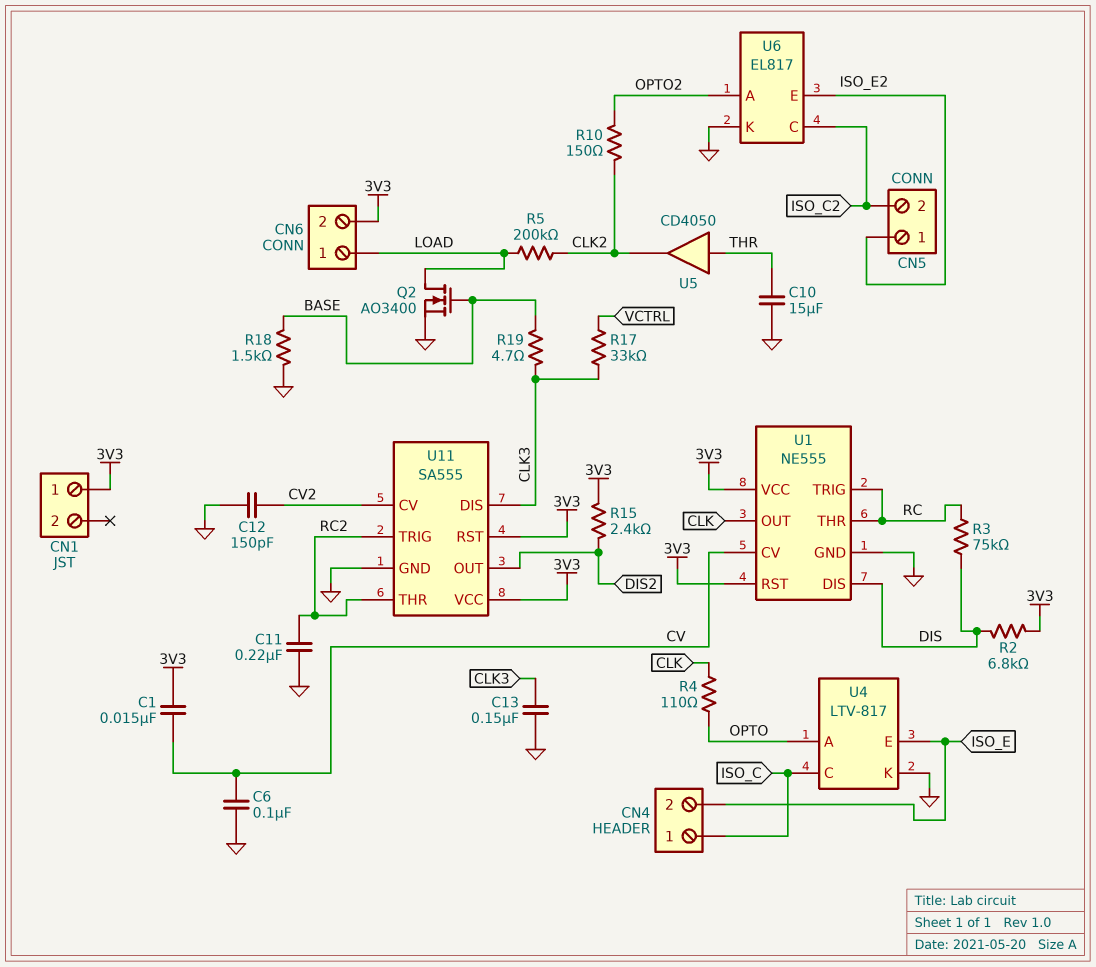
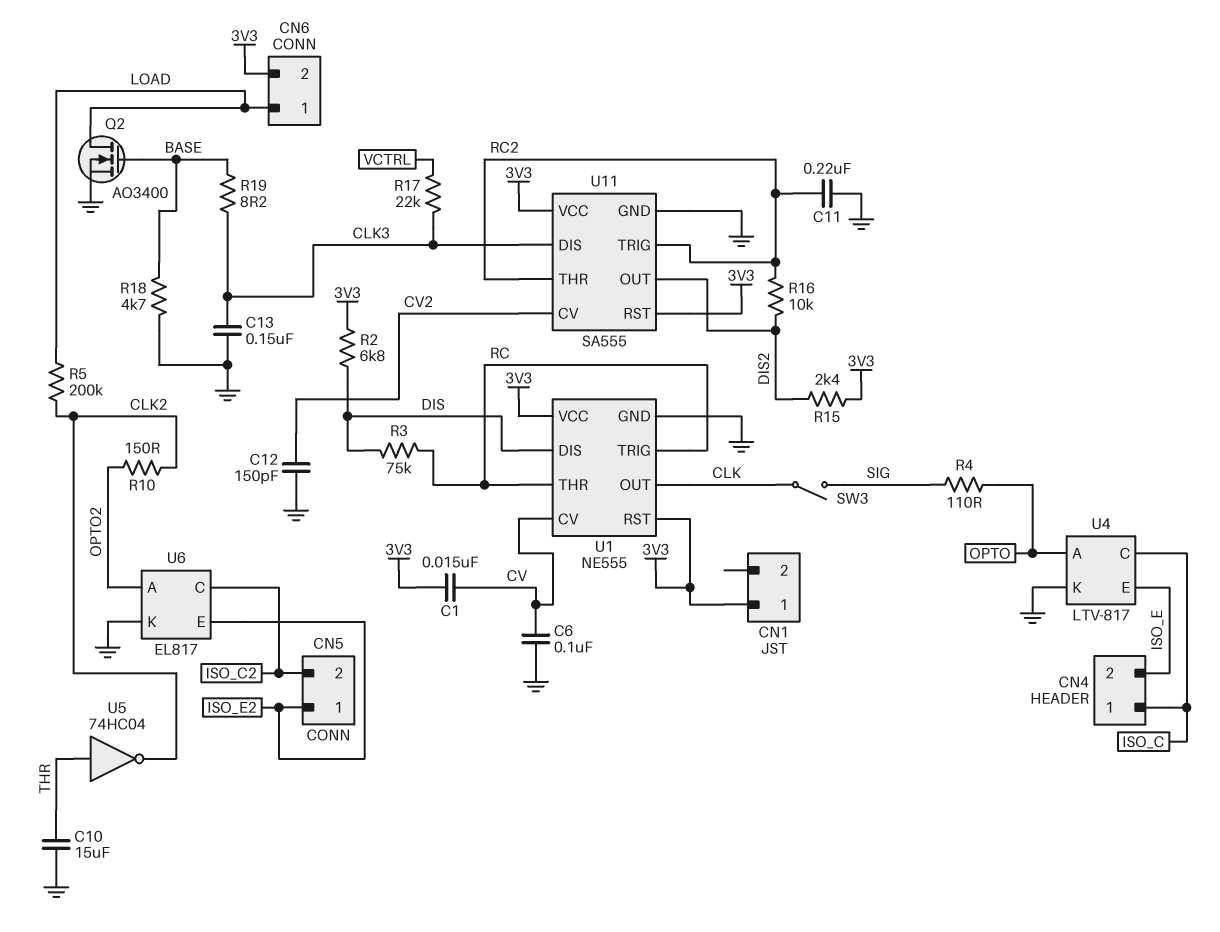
R4: 110 (CLK, OPTO) -> 110 (OPTO, SIG)
R16: none -> 10k (DIS2, RC2)
R17: 33k (CLK3, VCTRL) -> 22k (CLK3, VCTRL)
R18: 1.5k (BASE, GND) -> 4.7k (BASE, GND)
R19: 4.7 (BASE, CLK3) -> 8.2 (BASE, CLK3)
SW3: none -> switch (CLK, SIG)
U5: buffer CD4050 (in THR, out CLK2) -> NOT 74HC04 (in THR, out CLK2)

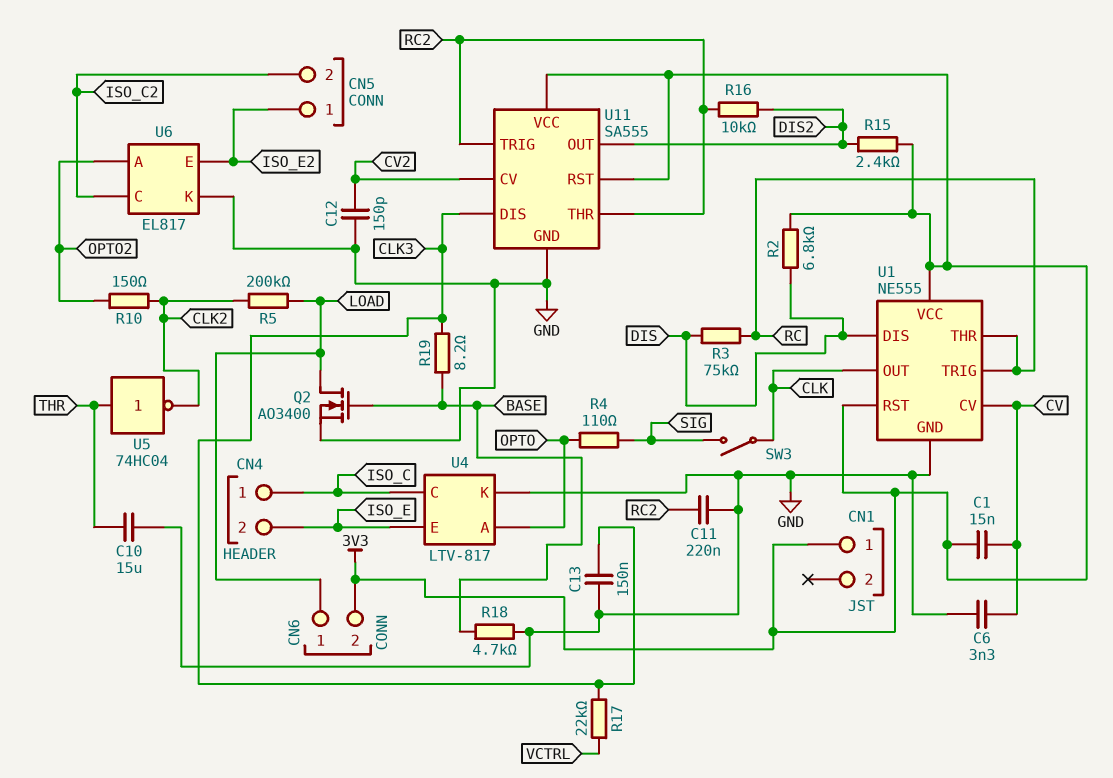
C6: 100nF (CV, GND) -> 3.3nF (CV, GND)

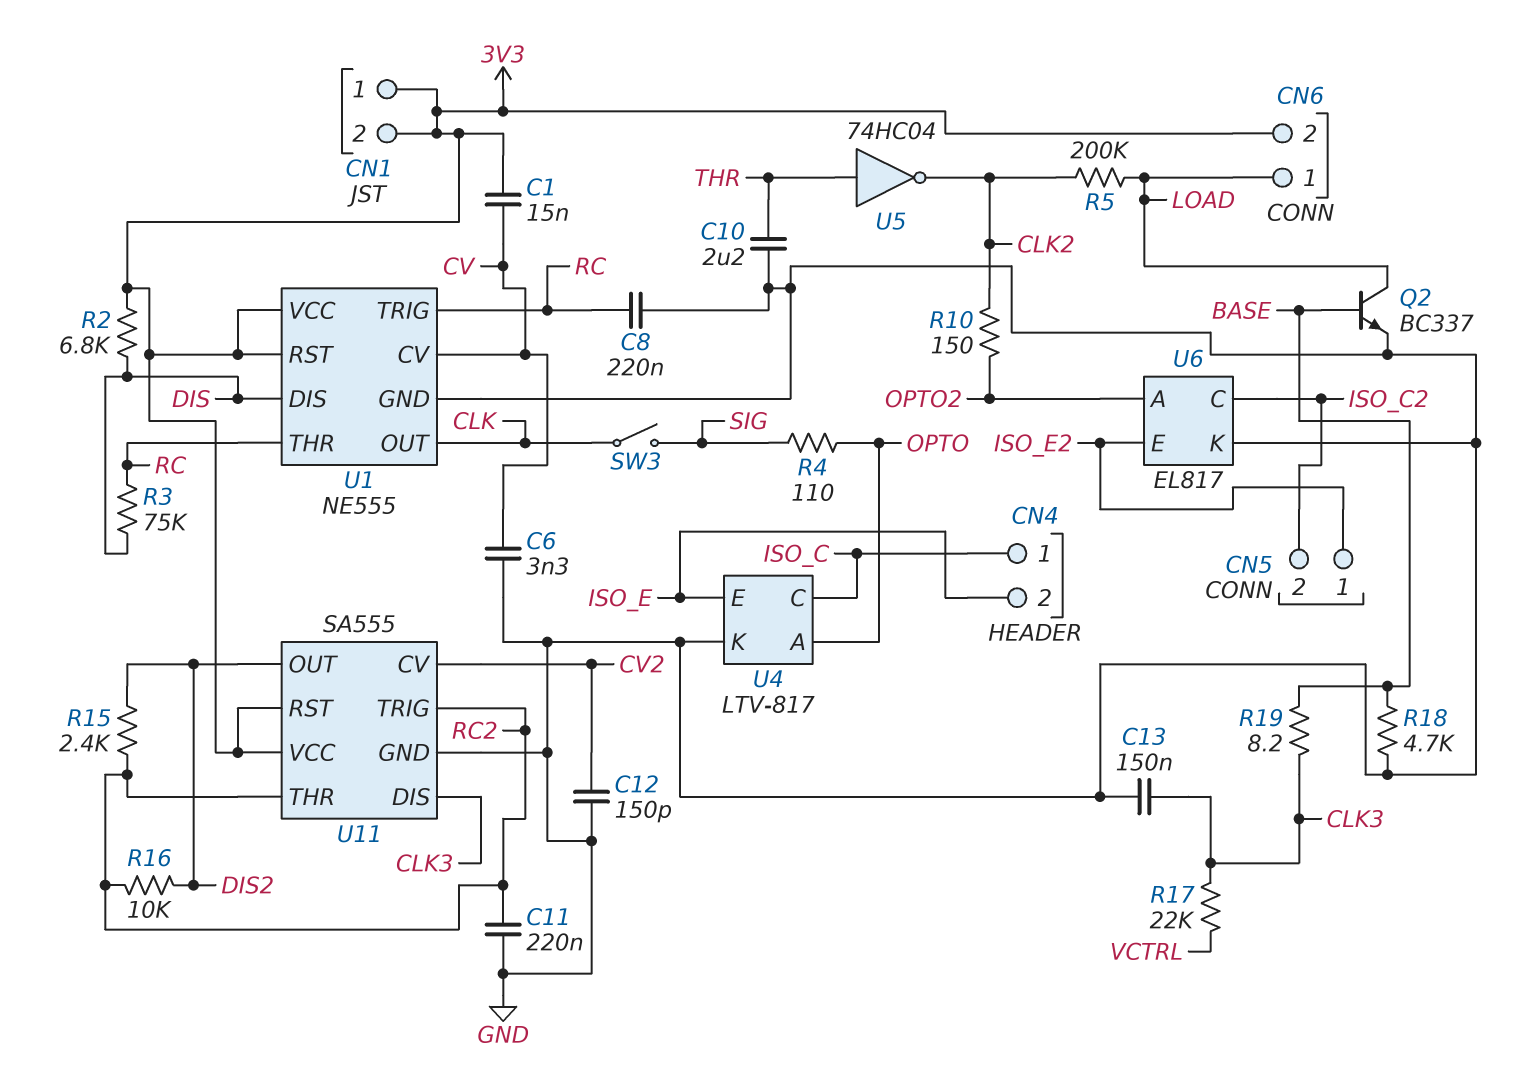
C8: none -> 220nF (GND, RC)
C10: 15uF (GND, THR) -> 2.2uF (GND, THR)
CN1 pin 2: none -> 3V3
Q2: NMOS AO3400 (G BASE, D LOAD, S GND) -> NPN BC337 (B BASE, C LOAD, E GND)
R15: 2.4k (3V3, DIS2) -> 2.4k (DIS2, RC2)

